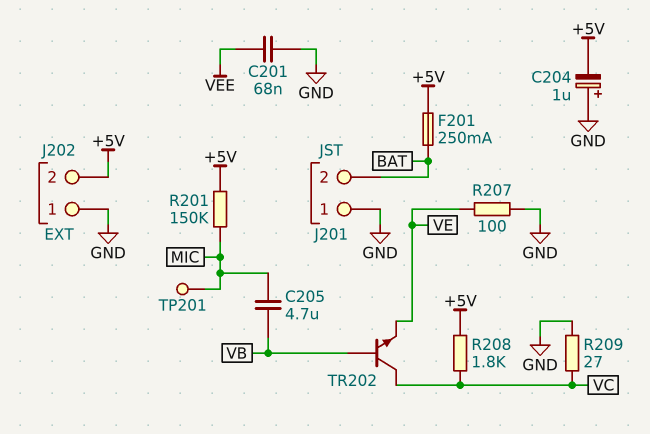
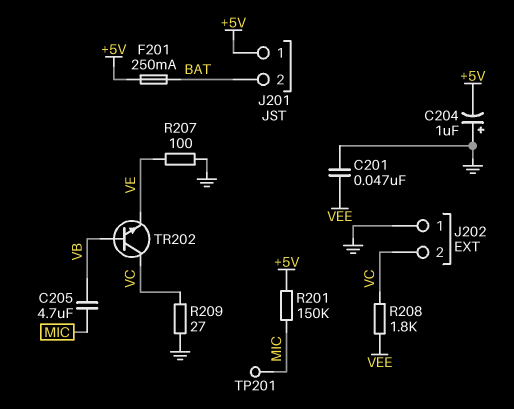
C201: 68nF (GND, VEE) -> 47nF (GND, VEE)
J201 pin 1: GND -> +5V
J202 pin 2: +5V -> VC
R208: 1.8k (+5V, VC) -> 1.8k (VC, VEE)

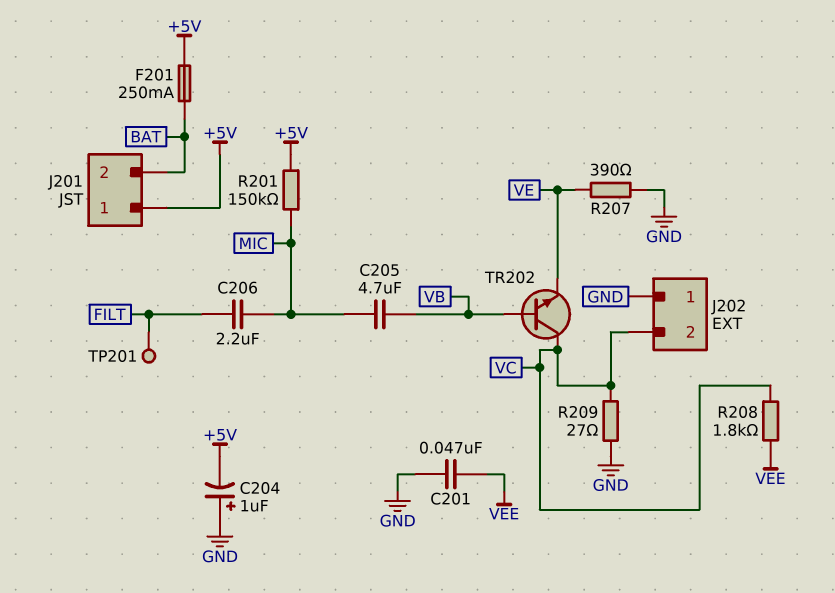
C206: none -> 2.2uF (FILT, MIC)
R207: 100 (GND, VE) -> 390 (GND, VE)
TP201: test point (MIC) -> test point (FILT)

